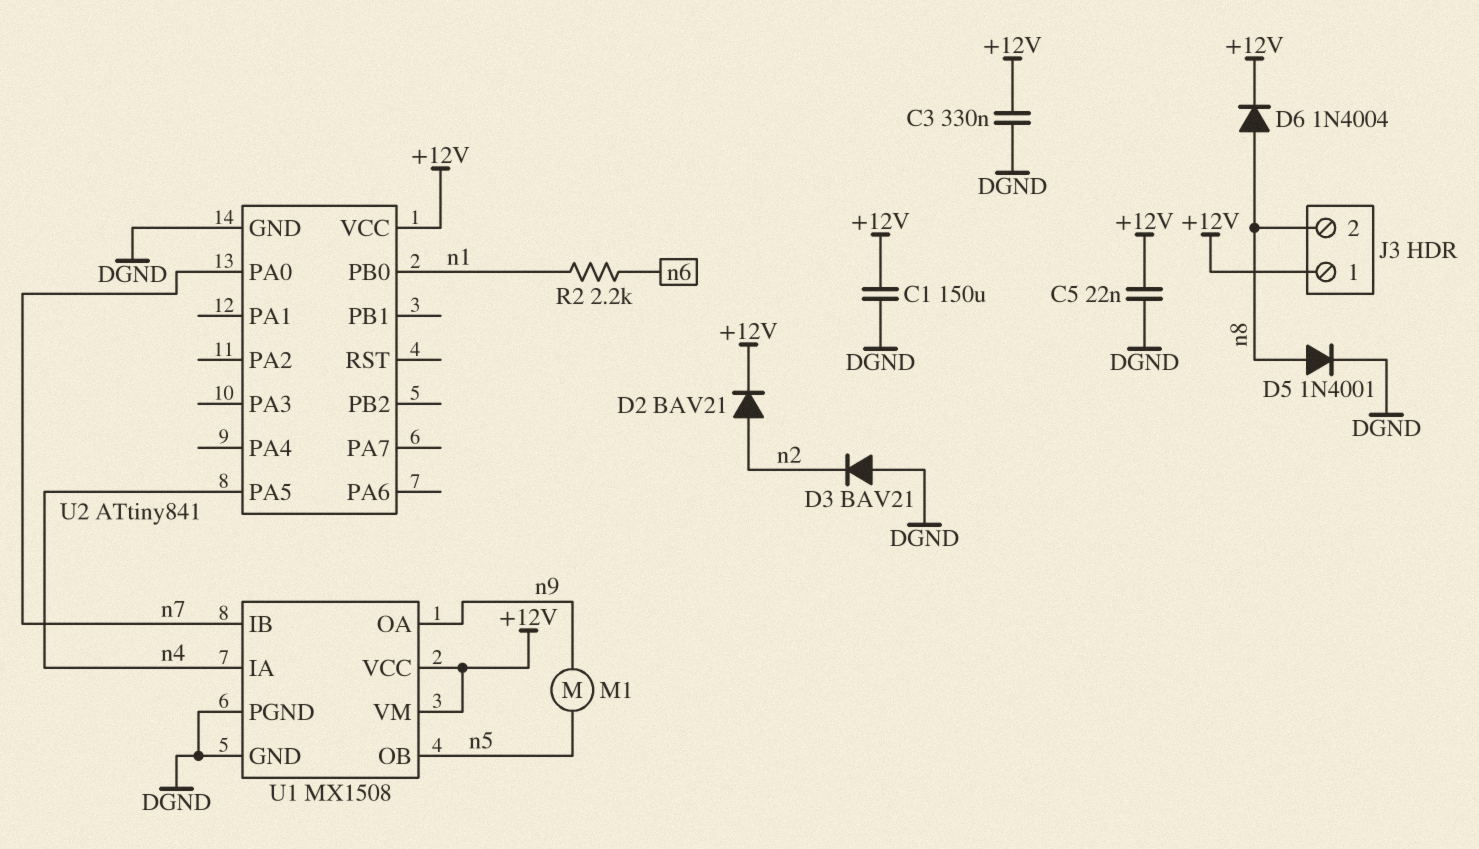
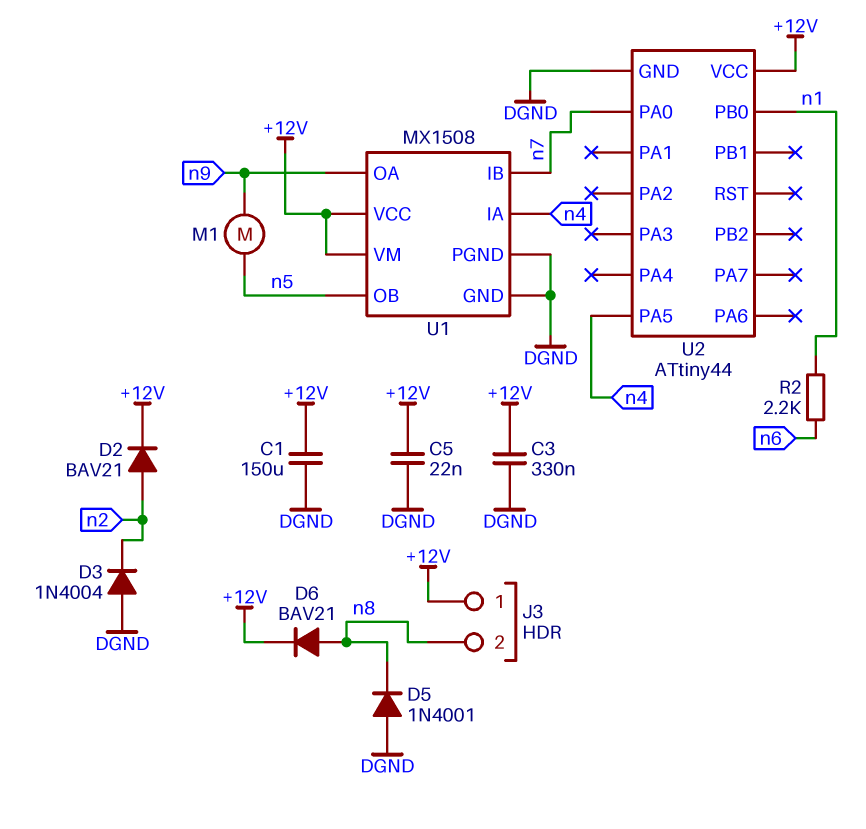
D3: diode BAV21 (A DGND, K n2) -> diode 1N4004 (A DGND, K n2)
D5: diode 1N4001 (A n8, K DGND) -> diode 1N4001 (A DGND, K n8)
D6: diode 1N4004 (A n8, K +12V) -> diode BAV21 (A n8, K +12V)
U2: ATtiny841 -> ATtiny44

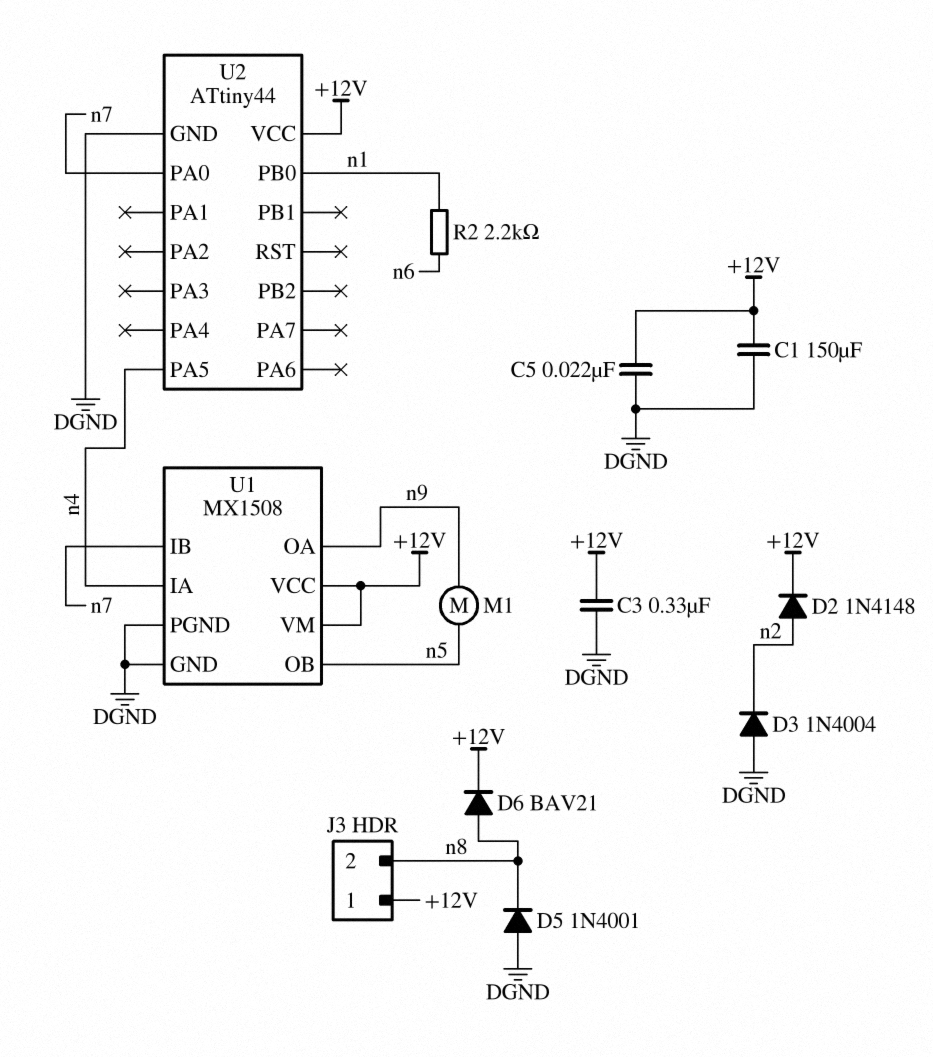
D2: diode BAV21 (A n2, K +12V) -> diode 1N4148 (A n2, K +12V)

